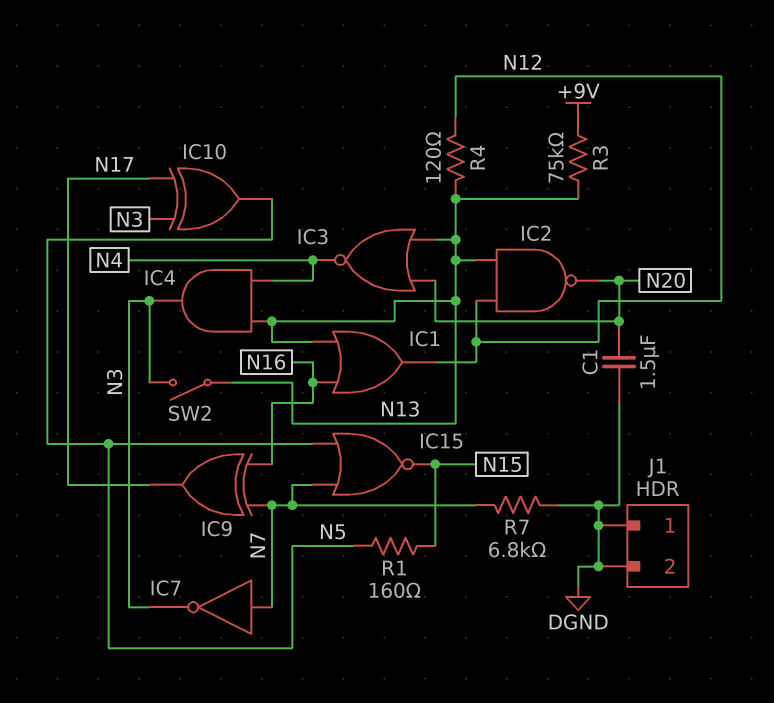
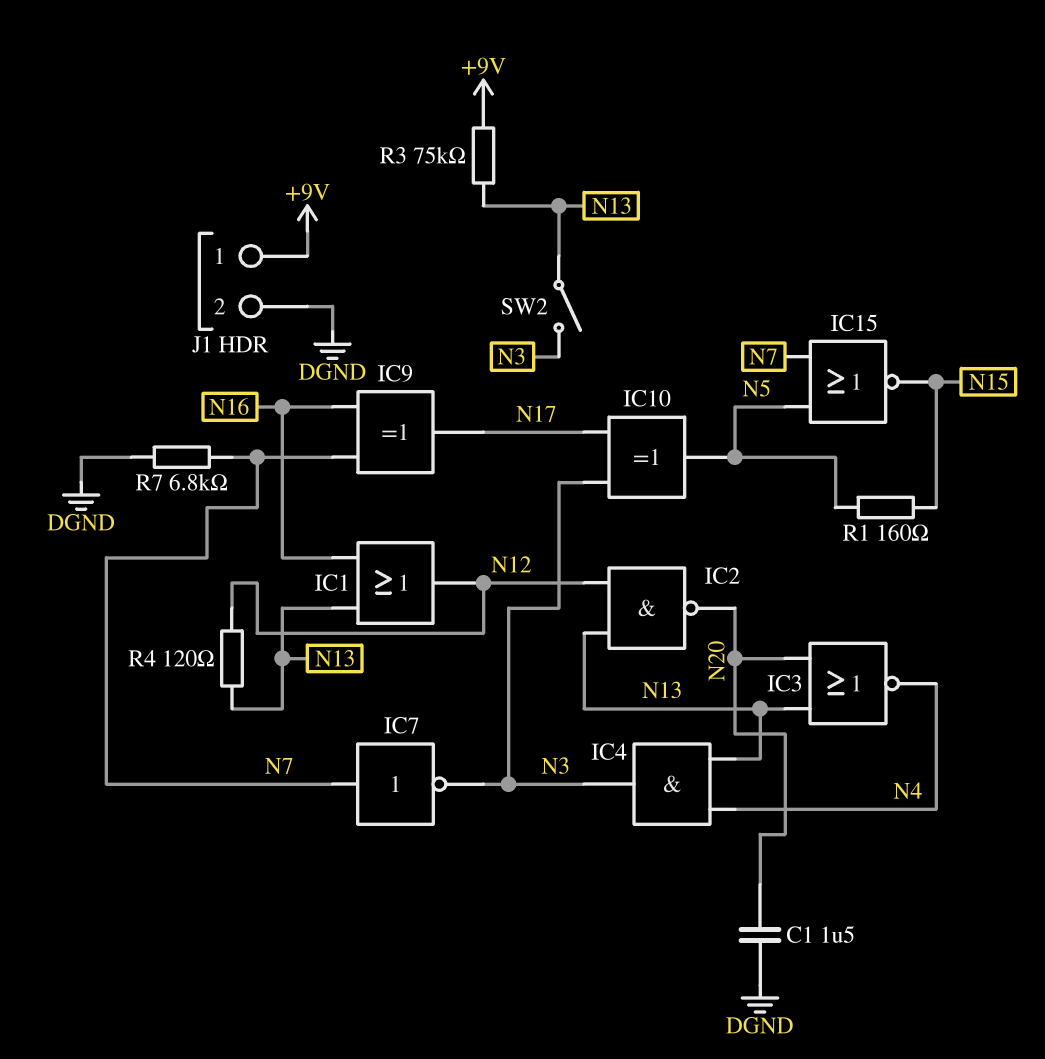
J1 pin 1: DGND -> +9V

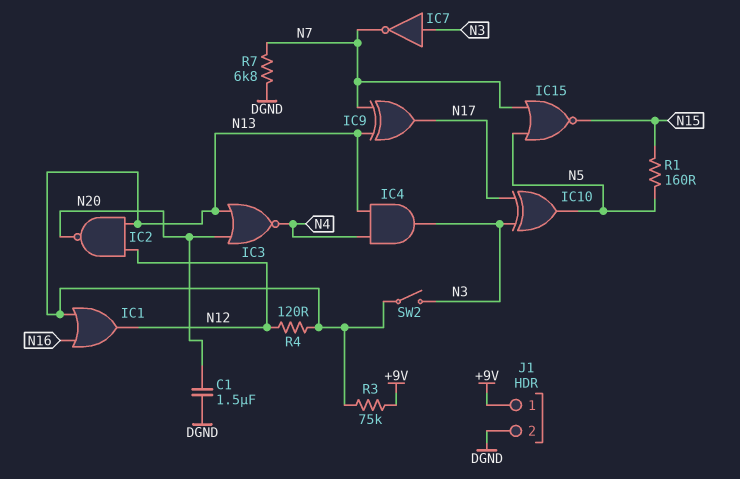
IC7: NOT (in N7, out N3) -> NOT (in N3, out N7)
IC9: XOR (in N7, in N16, out N17) -> XOR (in N7, in N13, out N17)

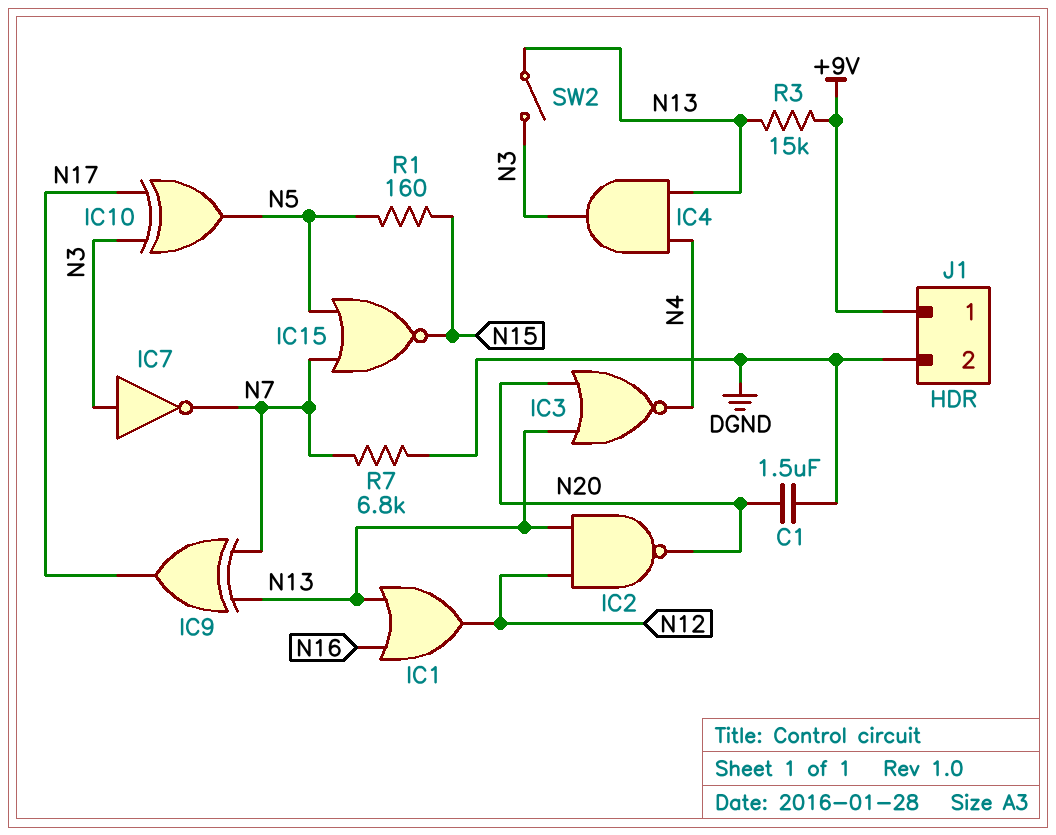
R3: 75k (+9V, N13) -> 15k (+9V, N13)
R4: 120 (N12, N13) -> none

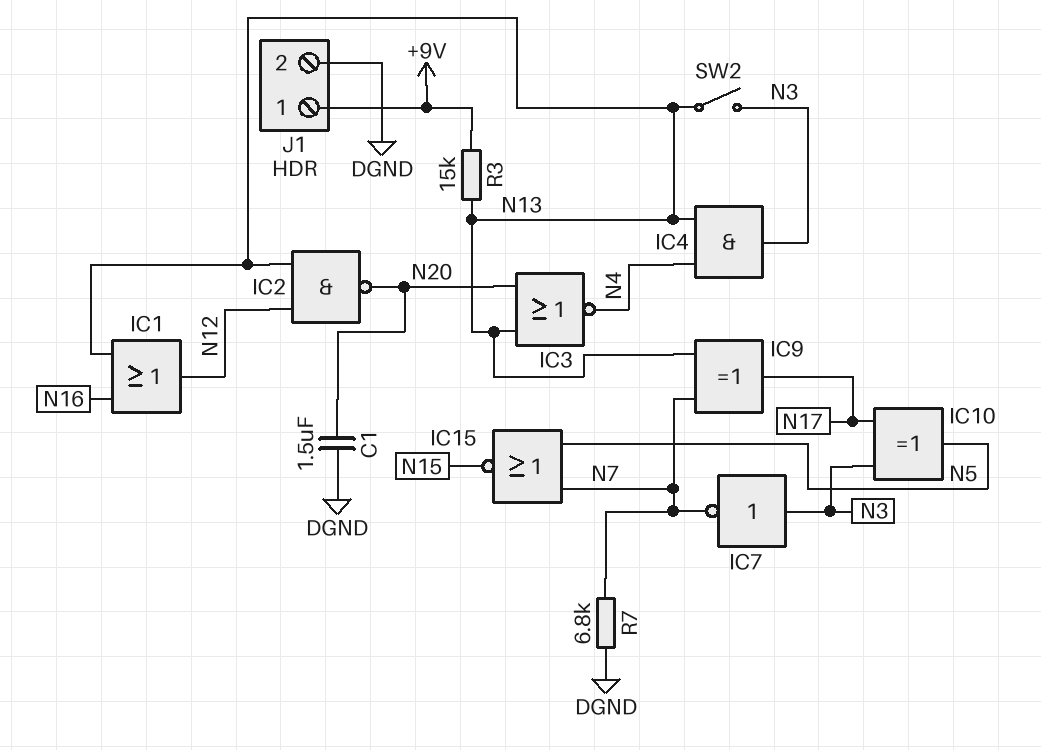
R1: 160 (N5, N15) -> none

